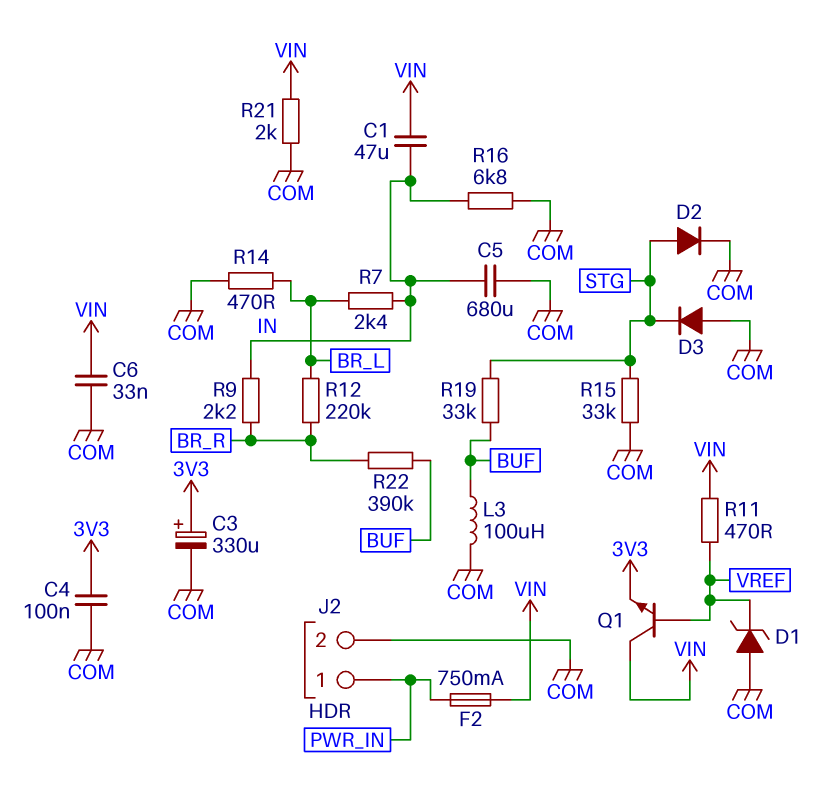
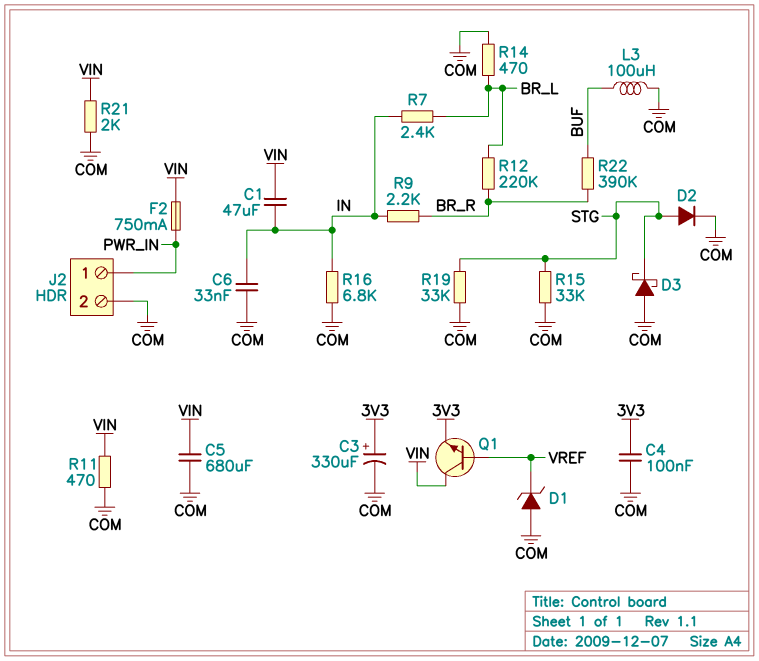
C5: 680uF (COM, IN) -> 680uF (COM, VIN)
C6: 33nF (COM, VIN) -> 33nF (COM, IN)
D3: diode (A COM, K STG) -> schottky (A COM, K STG)
R11: 470 (VIN, VREF) -> 470 (COM, VIN)
R19: 33k (BUF, STG) -> 33k (COM, STG)

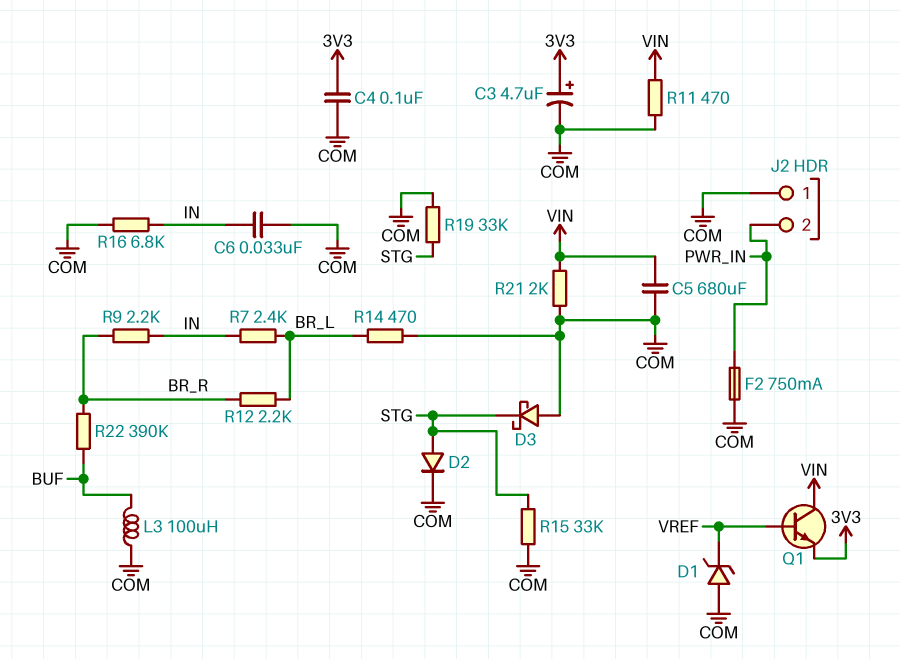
C1: 47uF (IN, VIN) -> none
C3: 330uF (plus 3V3, minus COM) -> 4.7uF (plus 3V3, minus COM)
F2: 750mA (PWR_IN, VIN) -> 750mA (COM, PWR_IN)
J2 pin 1: PWR_IN -> COM
J2 pin 2: COM -> PWR_IN
R12: 220k (BR_L, BR_R) -> 2.2k (BR_L, BR_R)

